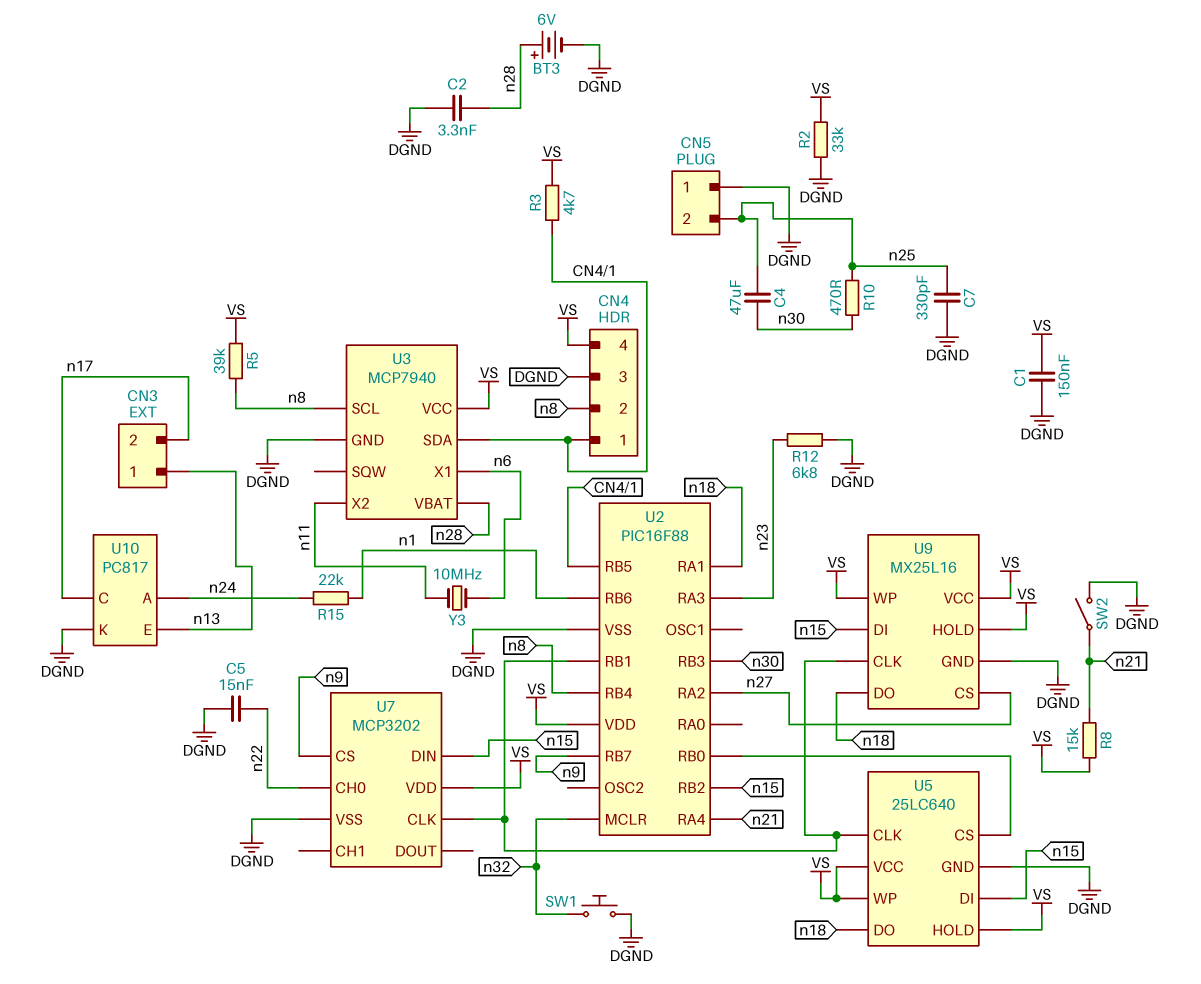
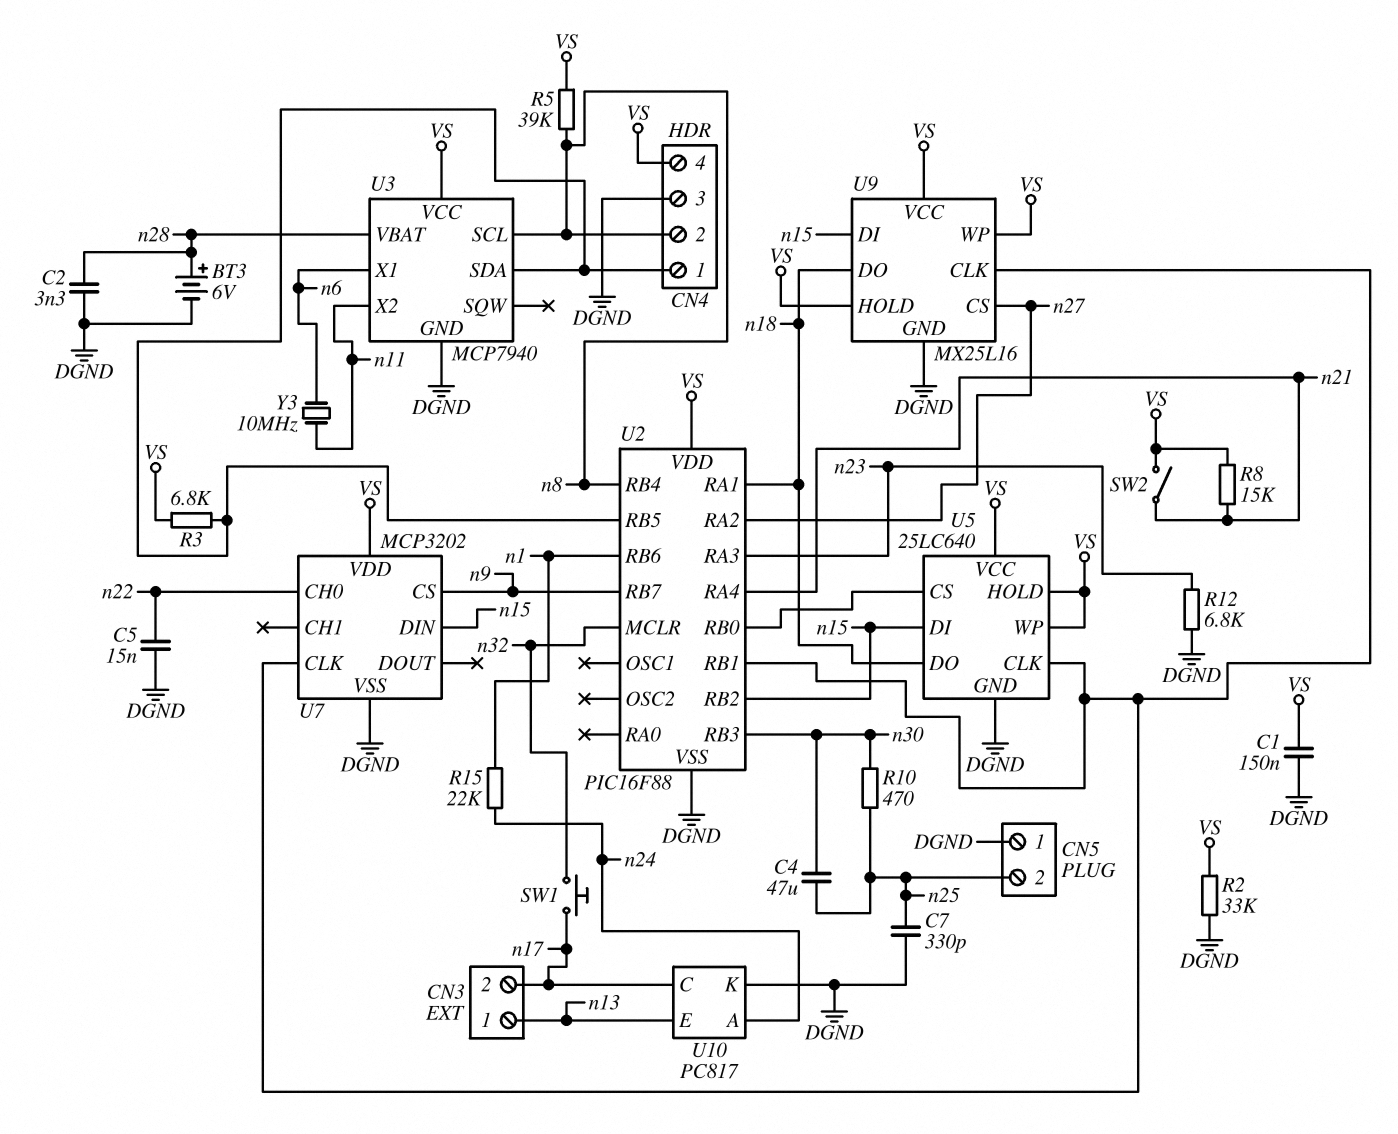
R3: 4.7k (CN4/1, VS) -> 6.8k (CN4/1, VS)
SW1: button (DGND, n32) -> button (n17, n32)
SW2: switch (DGND, n21) -> switch (VS, n21)

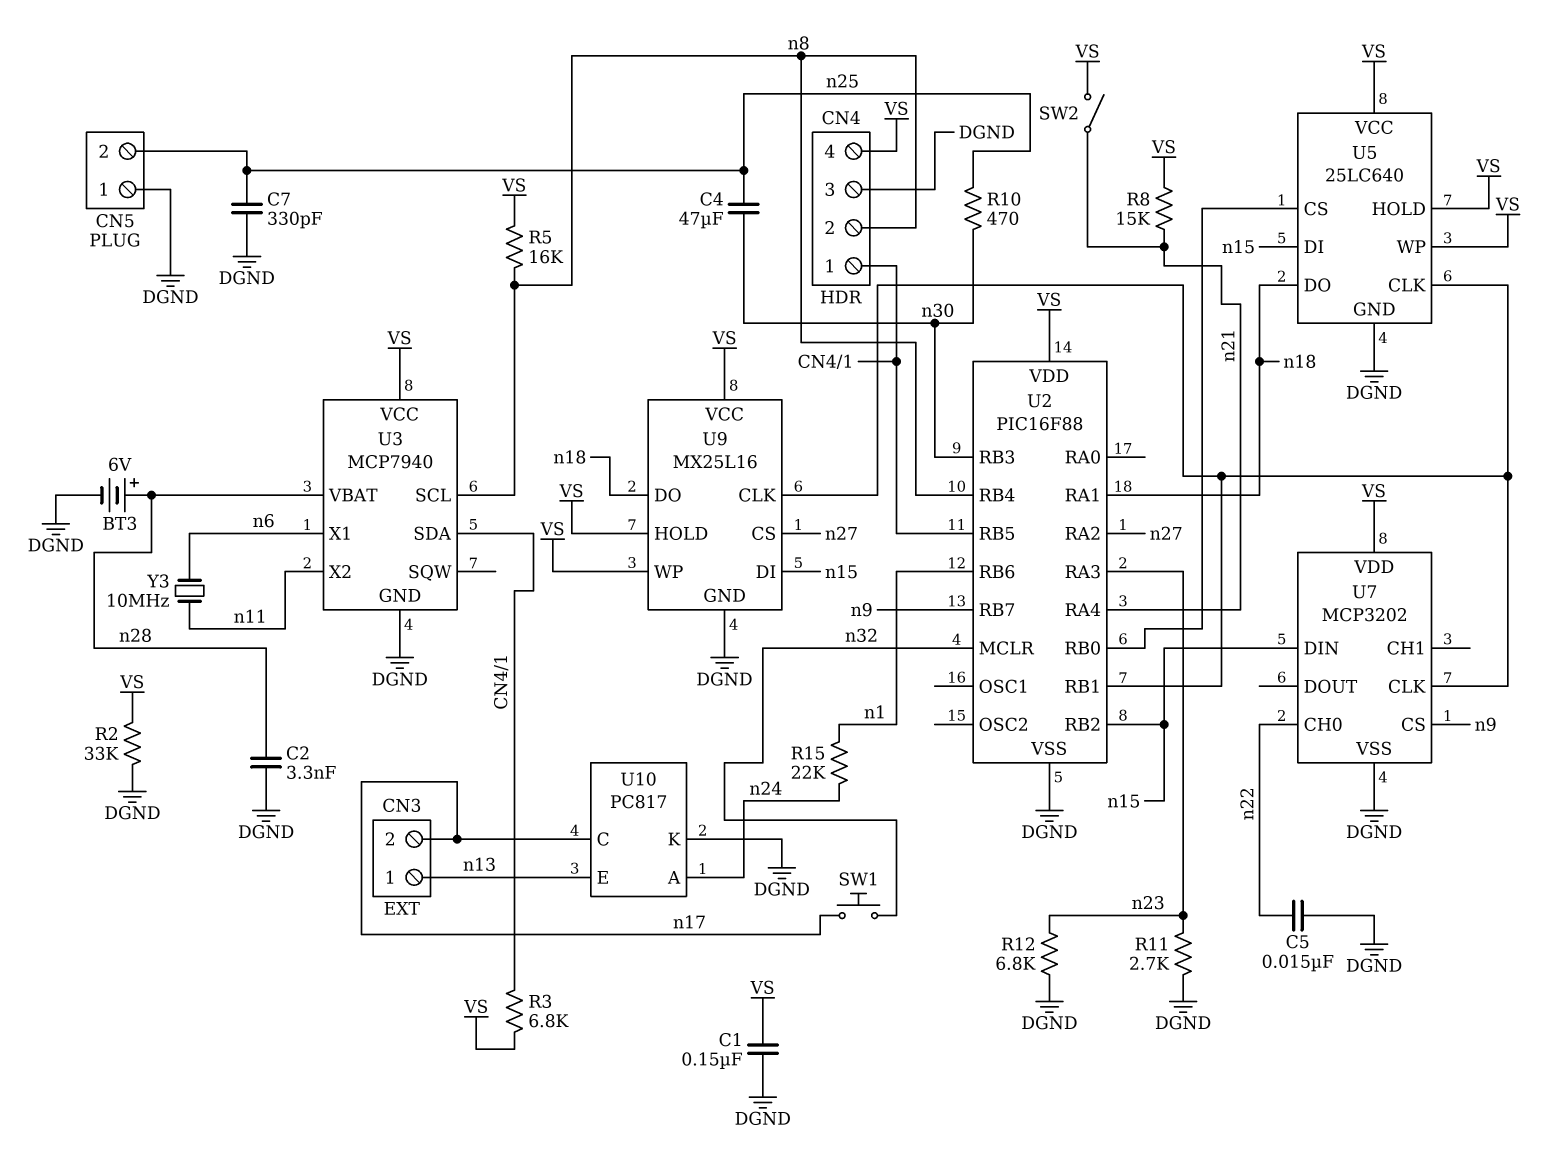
R5: 39k (VS, n8) -> 16k (VS, n8)
R11: none -> 2.7k (DGND, n23)

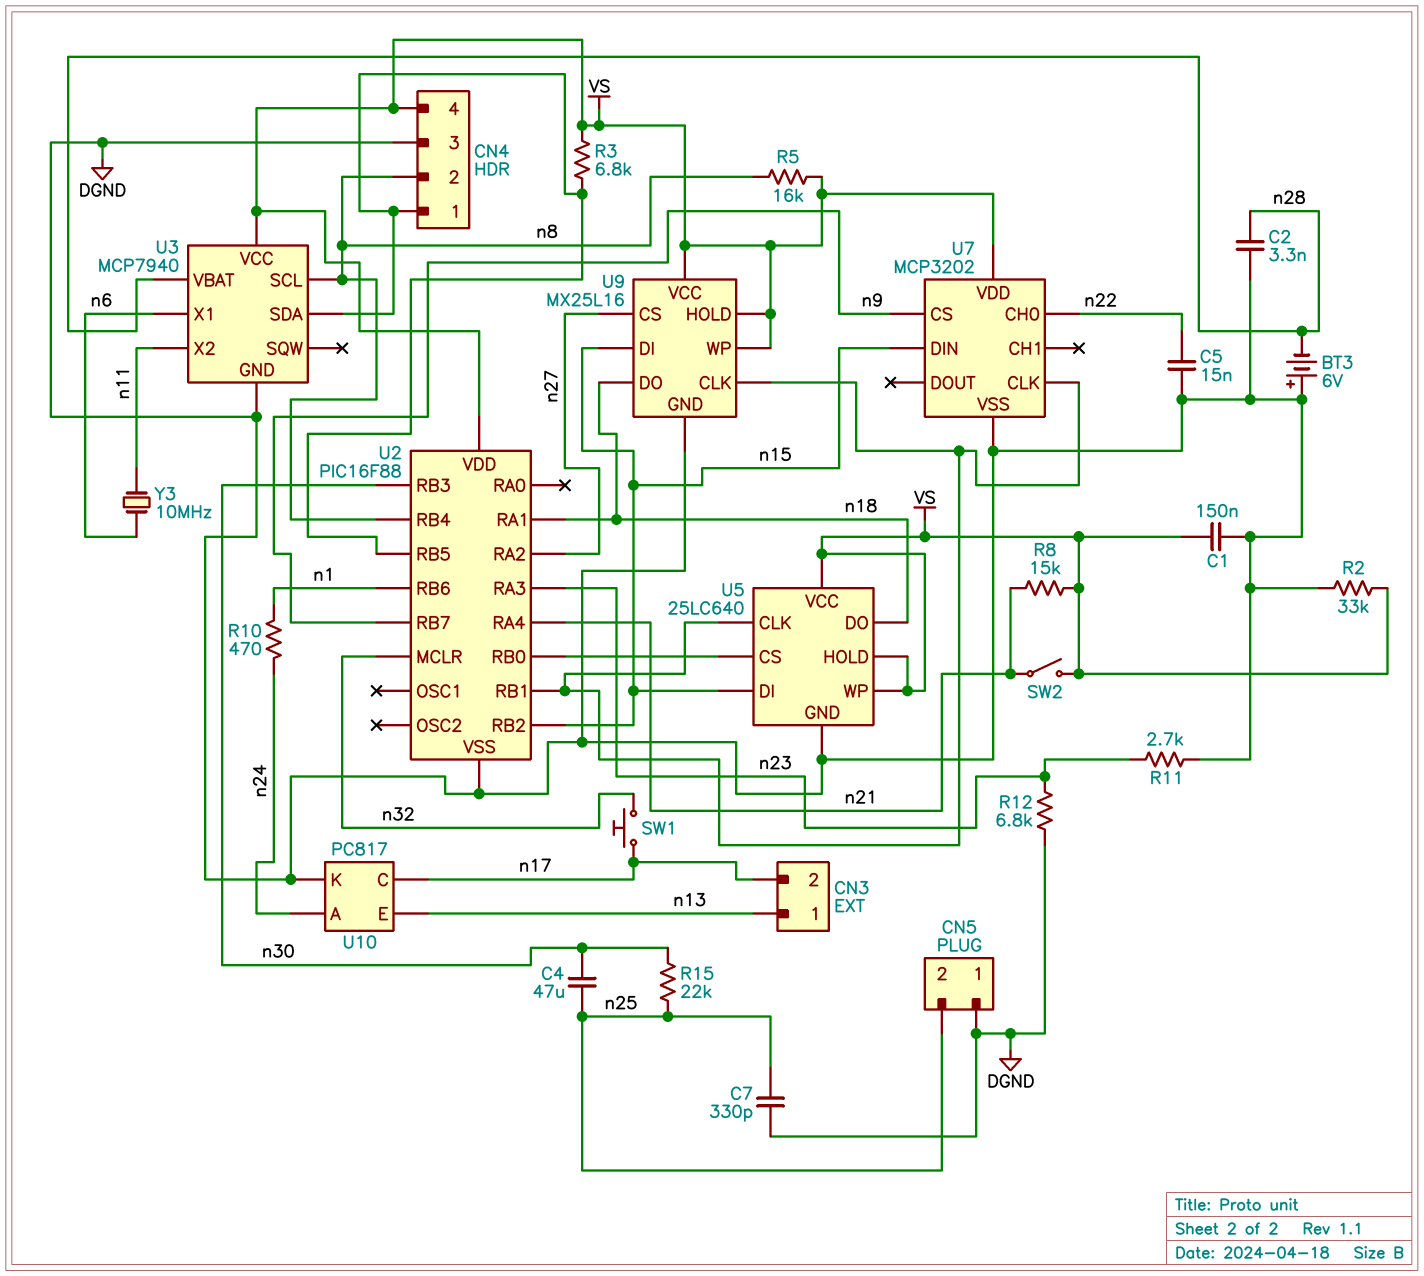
BT3: 6V (plus n28, minus DGND) -> 6V (plus DGND, minus n28)
R10: 470 (n25, n30) -> 470 (n1, n24)
R15: 22k (n1, n24) -> 22k (n25, n30)

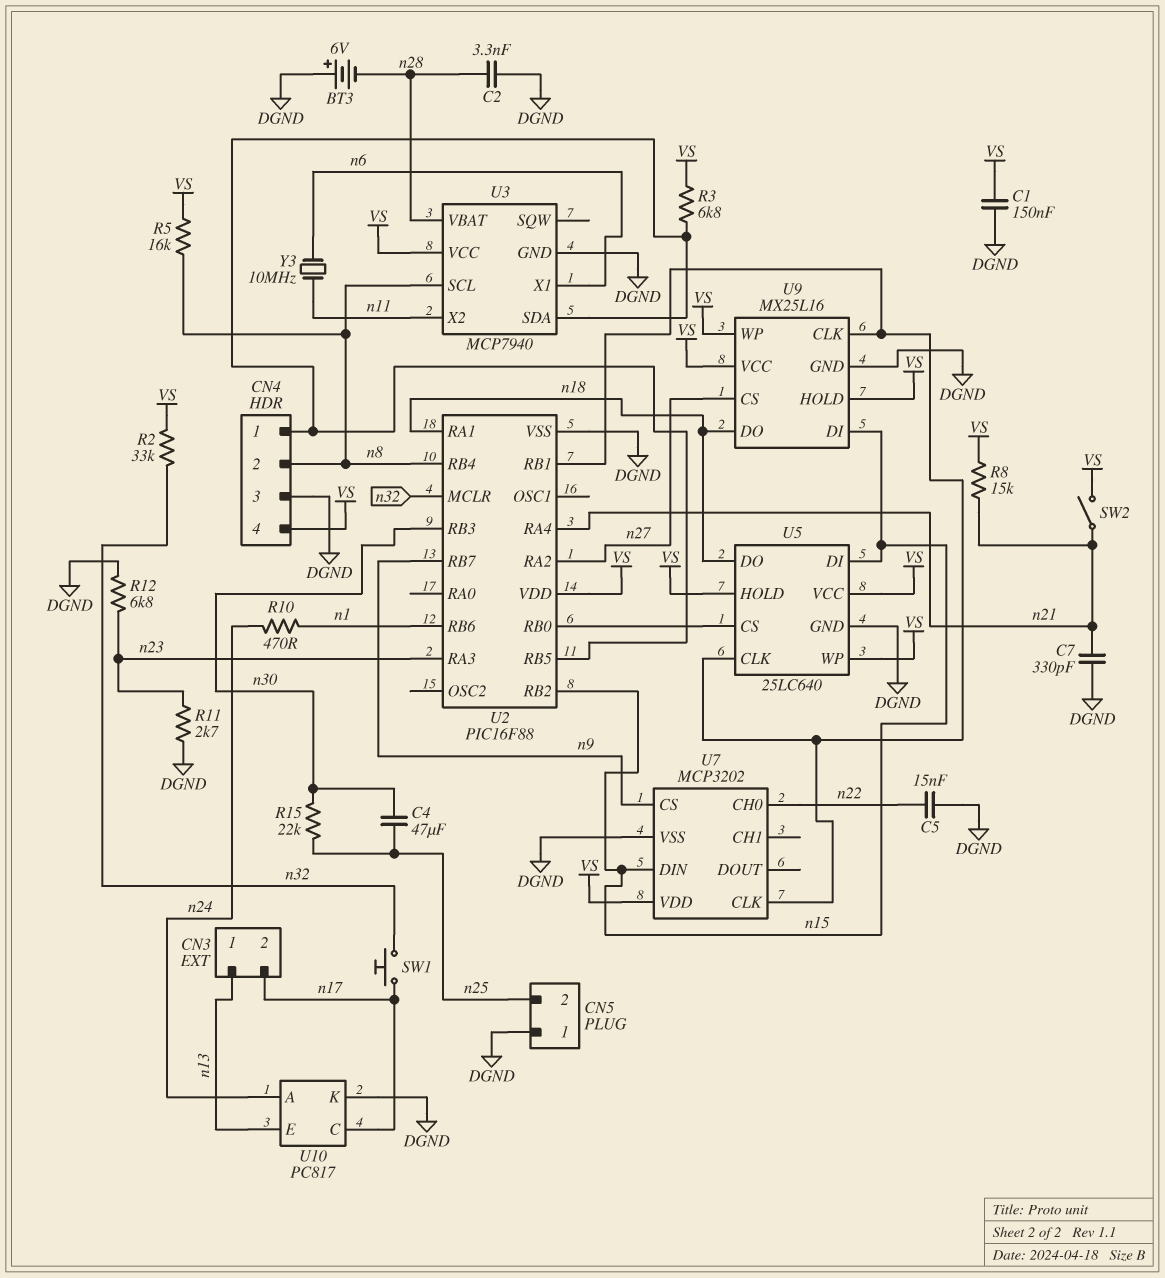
C7: 330pF (DGND, n25) -> 330pF (DGND, n21)
R2: 33k (DGND, VS) -> 33k (VS, n32)

